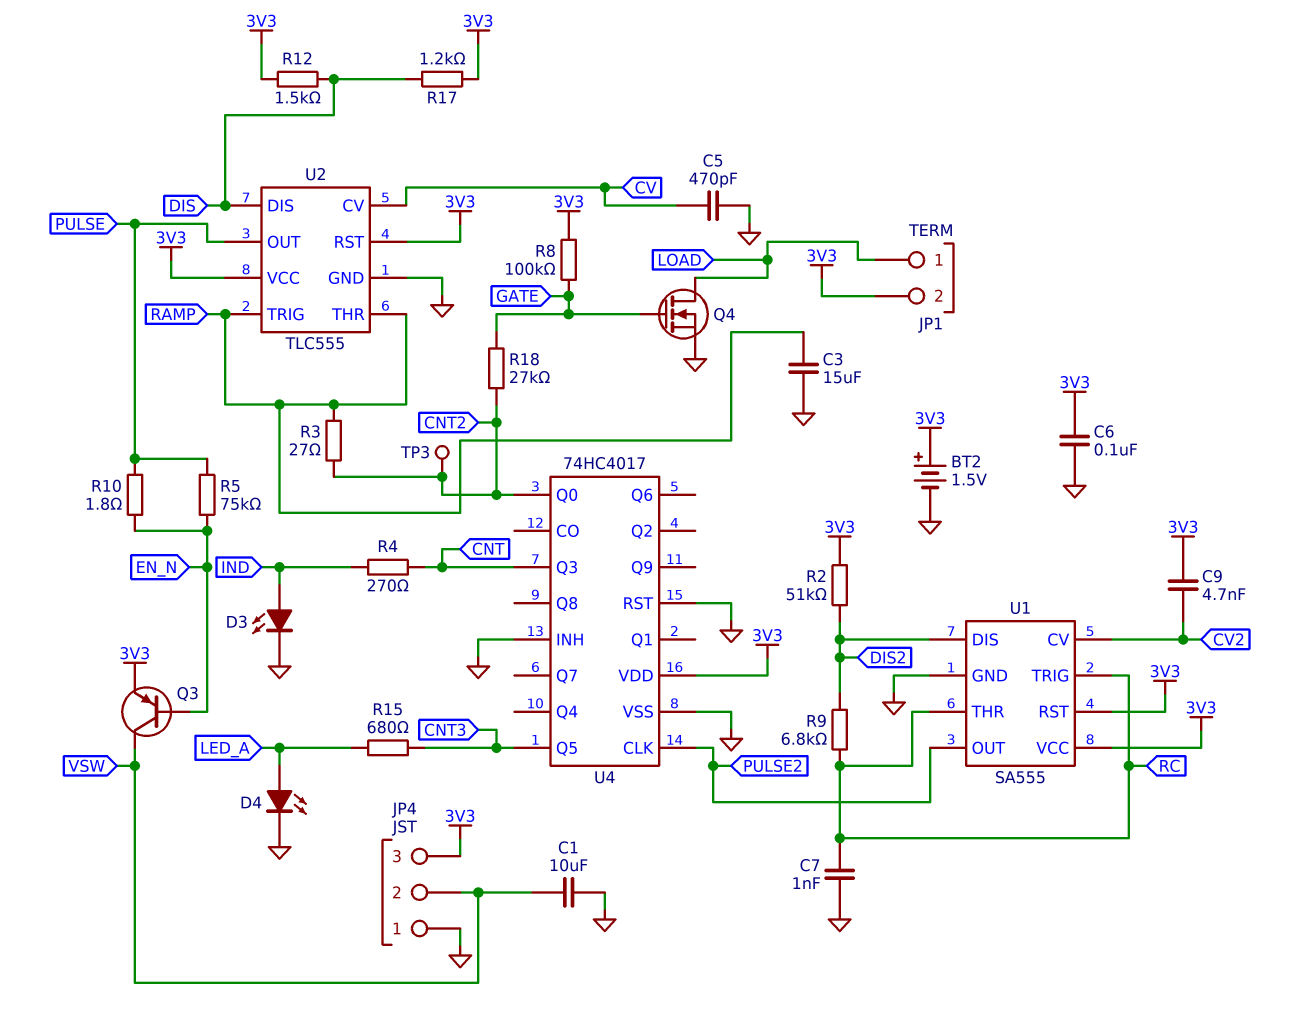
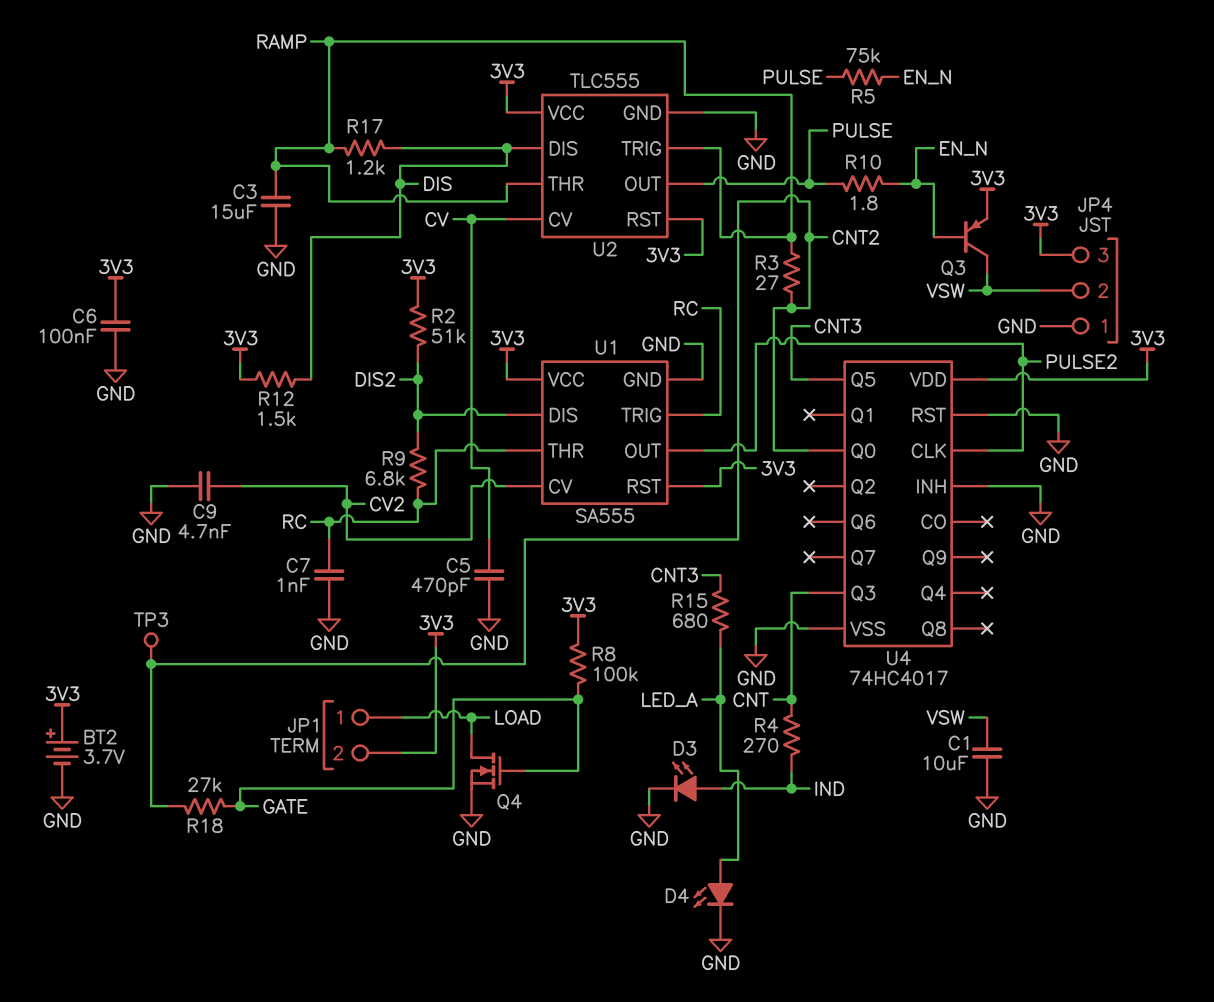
BT2: 1.5V (plus 3V3, minus GND) -> 3.7V (plus 3V3, minus GND)
C9: 4.7nF (3V3, CV2) -> 4.7nF (CV2, GND)
R17: 1.2k (3V3, DIS) -> 1.2k (DIS, RAMP)

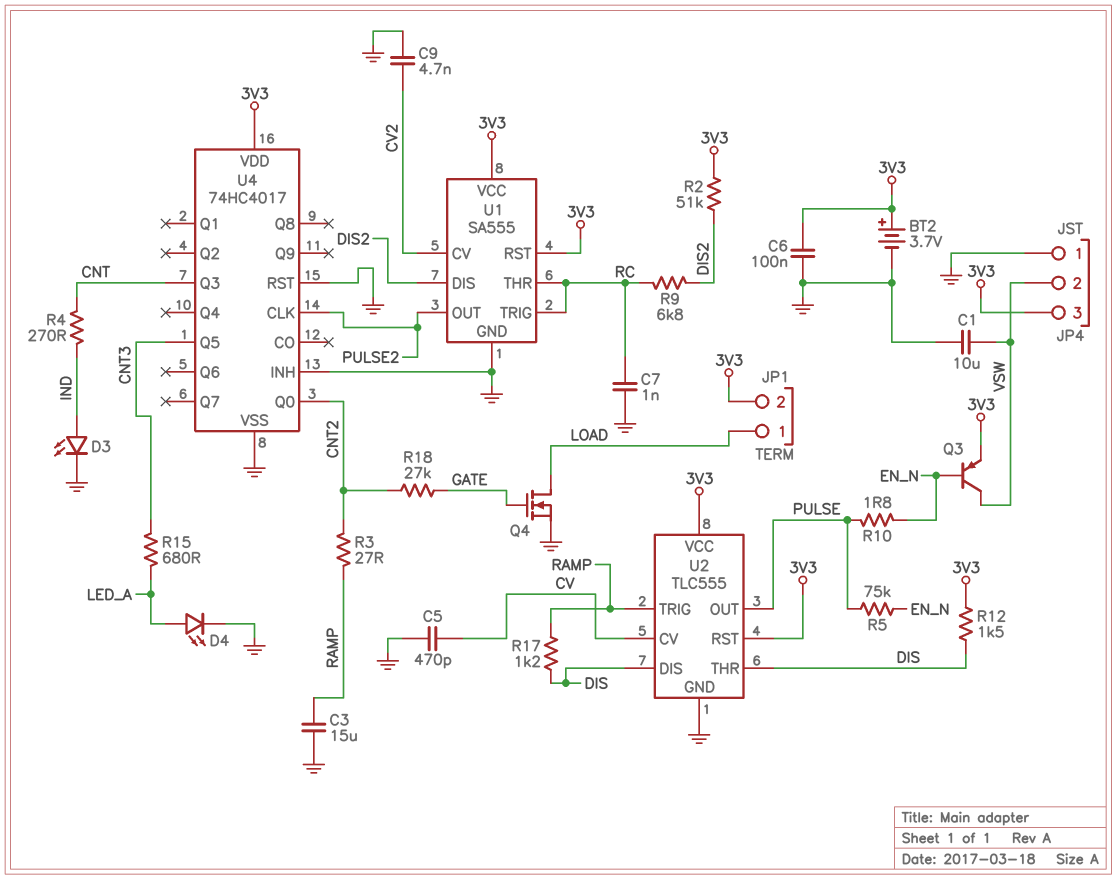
R8: 100k (3V3, GATE) -> none
TP3: test point (CNT2) -> none
U2 pin THR: RAMP -> DIS

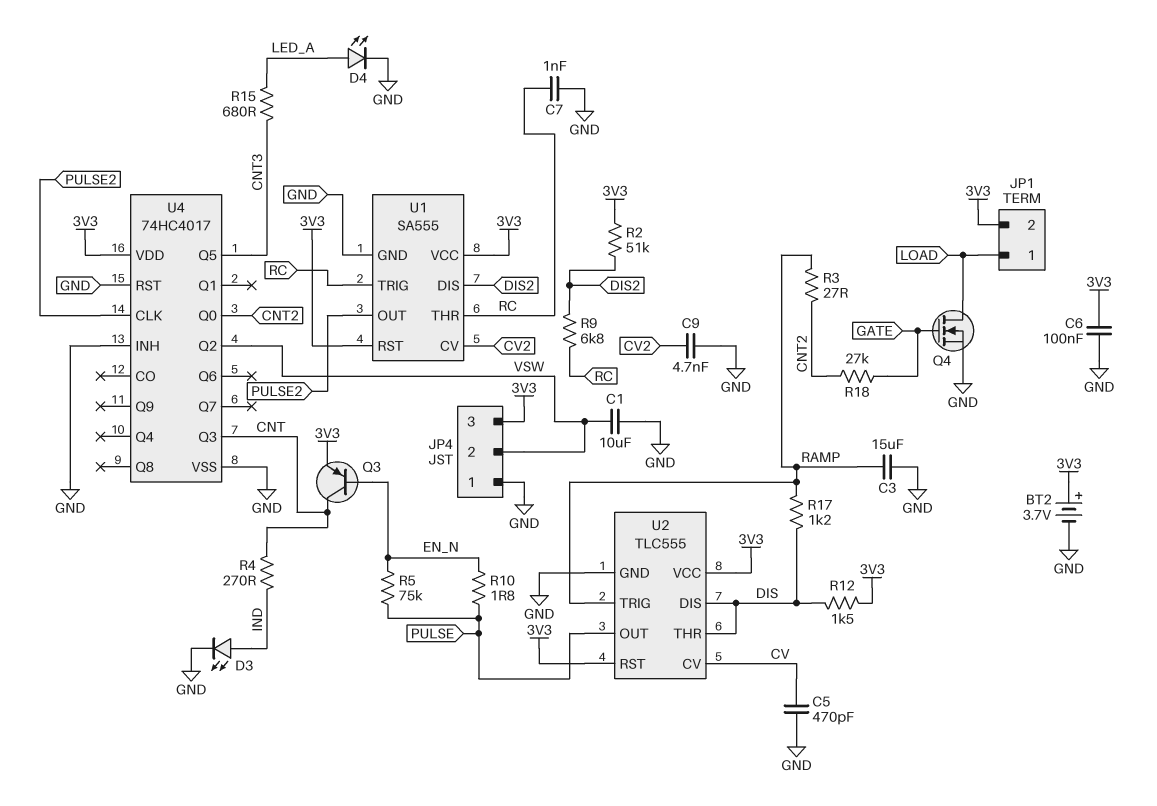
Q3: PNP (B EN_N, C VSW, E 3V3) -> PNP (B EN_N, C CNT, E 3V3)
U4 pin Q2: none -> VSW

